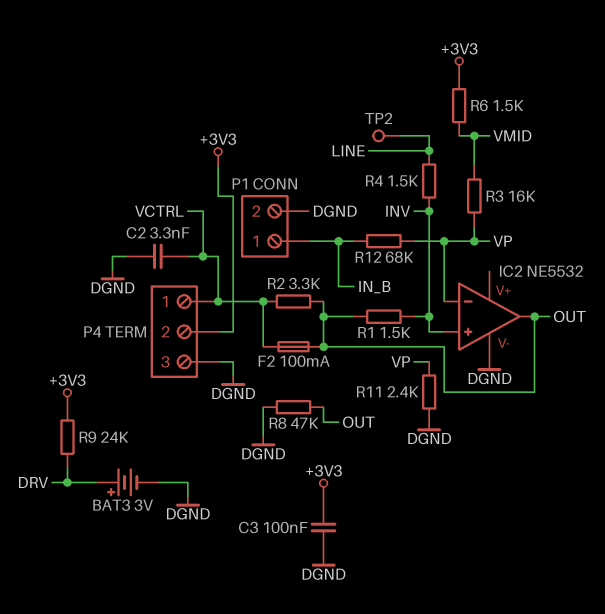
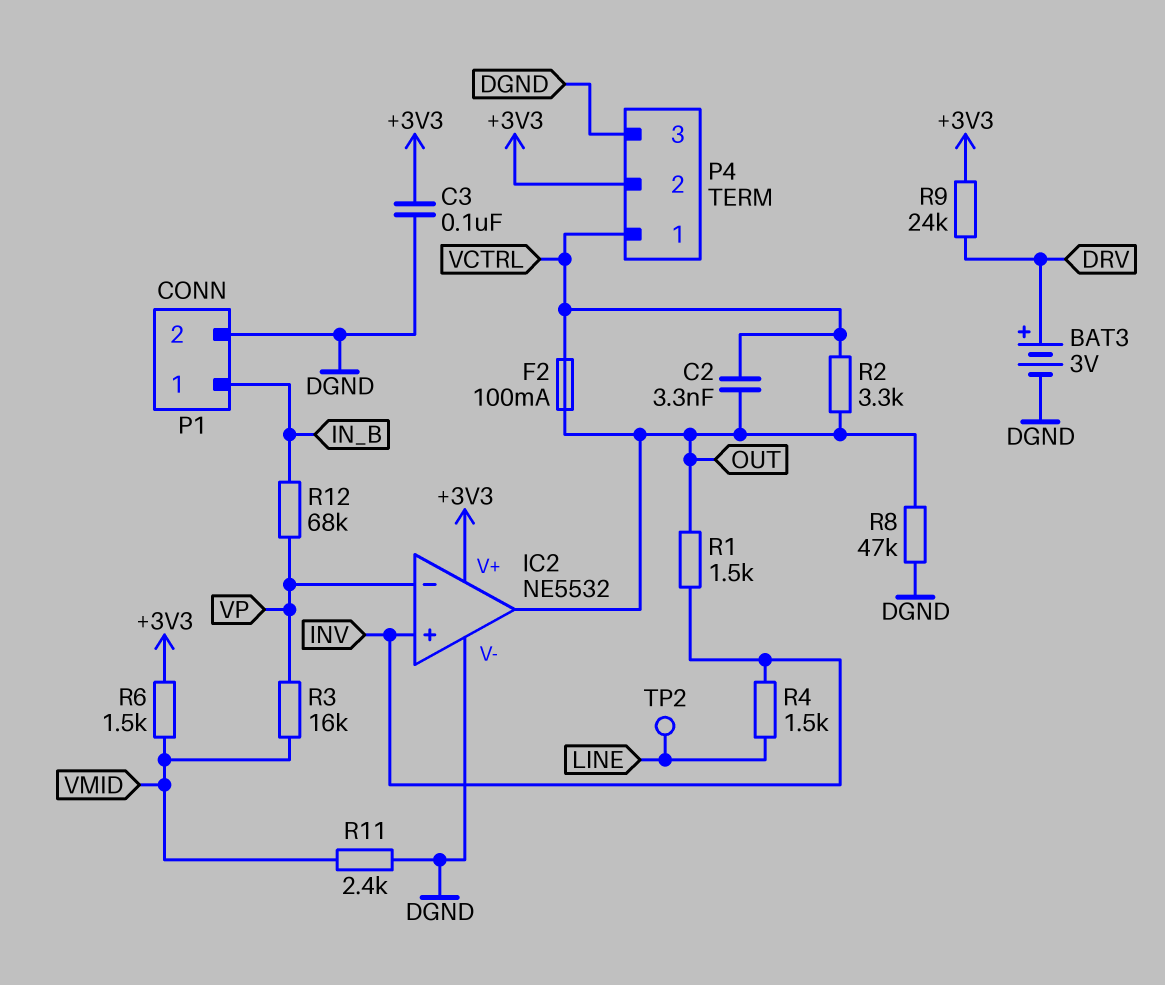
C2: 3.3nF (DGND, VCTRL) -> 3.3nF (OUT, VCTRL)
IC2 pin V+: none -> +3V3
R11: 2.4k (DGND, VP) -> 2.4k (DGND, VMID)

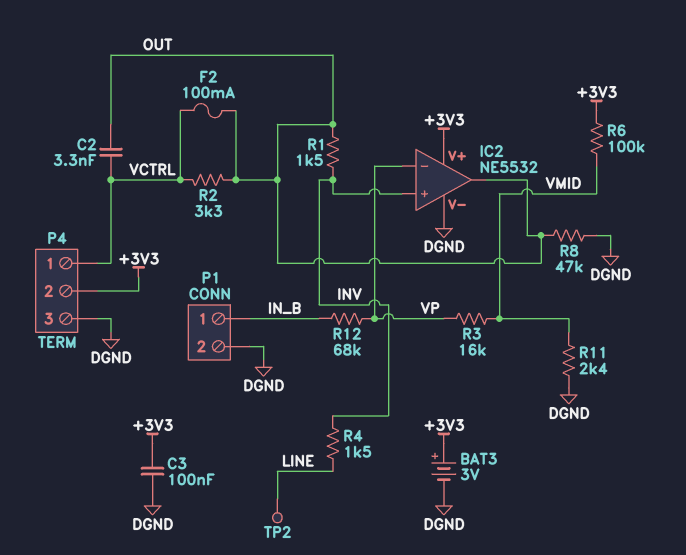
BAT3: 3V (plus DRV, minus DGND) -> 3V (plus +3V3, minus DGND)
R6: 1.5k (+3V3, VMID) -> 100k (+3V3, VMID)
R9: 24k (+3V3, DRV) -> none

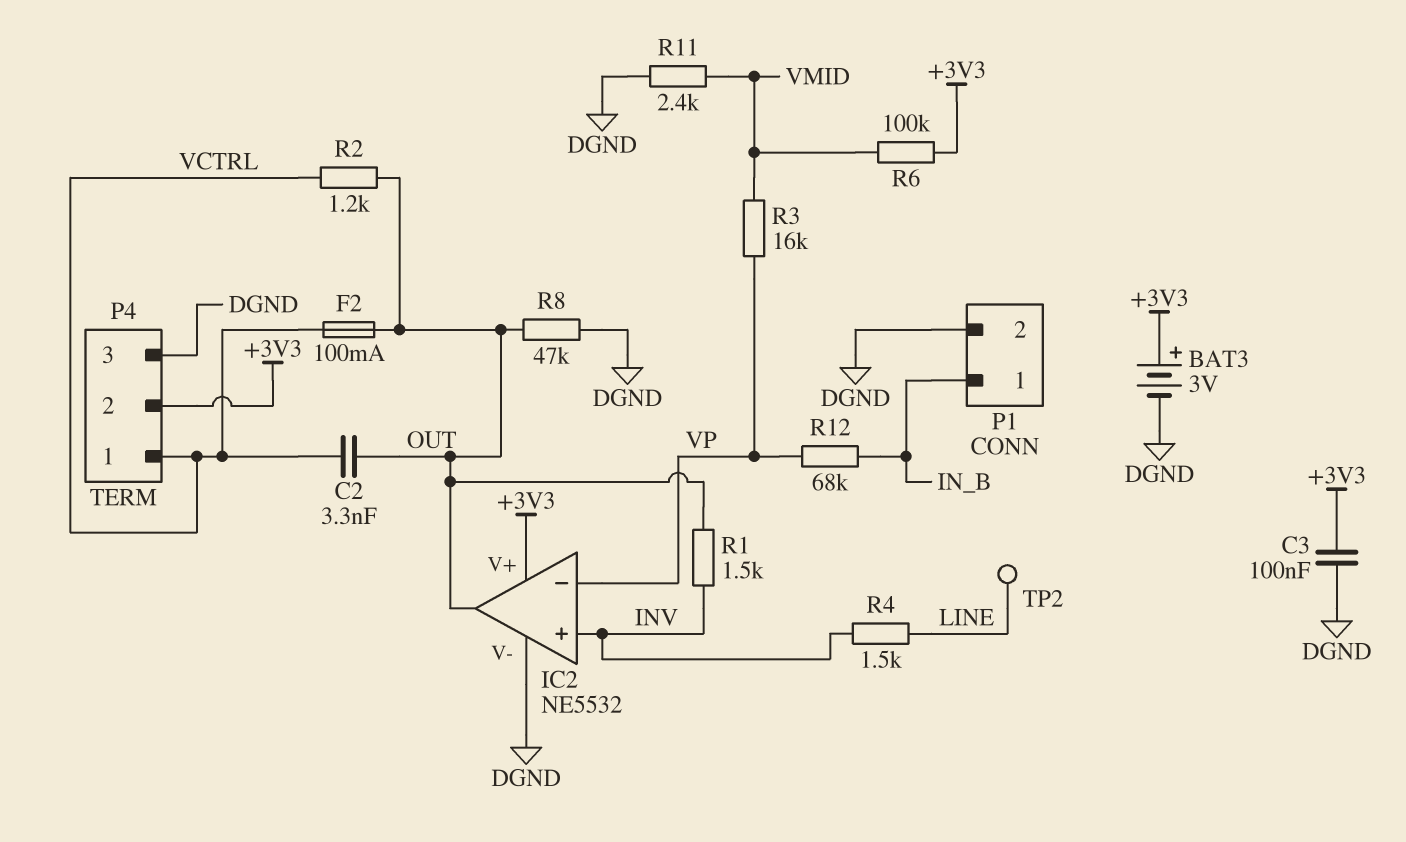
R2: 3.3k (OUT, VCTRL) -> 1.2k (OUT, VCTRL)

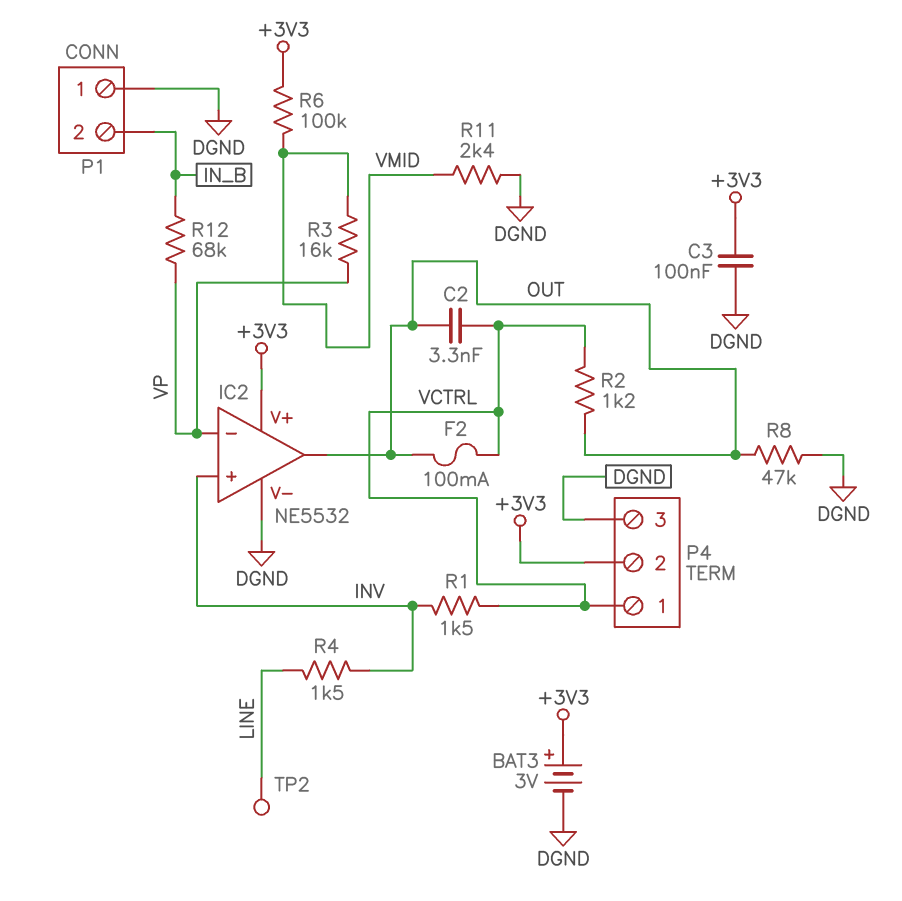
P1 pin 1: IN_B -> DGND
P1 pin 2: DGND -> IN_B
R1: 1.5k (INV, OUT) -> 1.5k (INV, VCTRL)

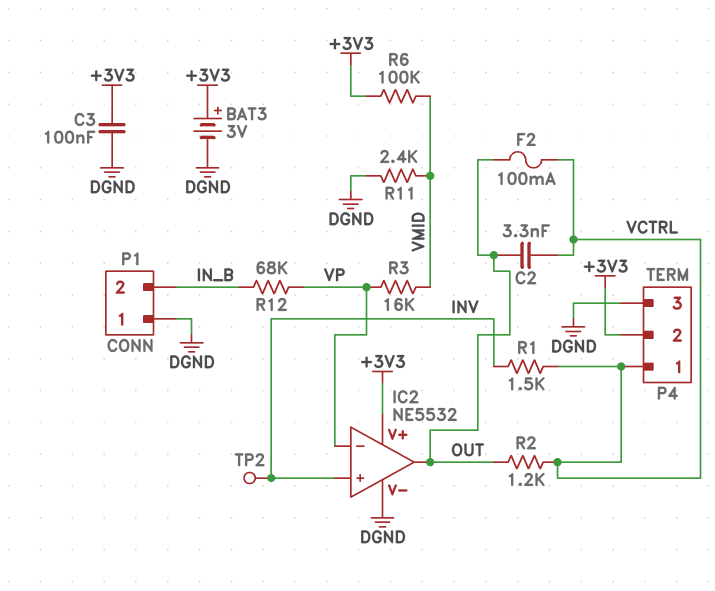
R4: 1.5k (INV, LINE) -> none
R8: 47k (DGND, OUT) -> none
TP2: test point (LINE) -> test point (INV)

